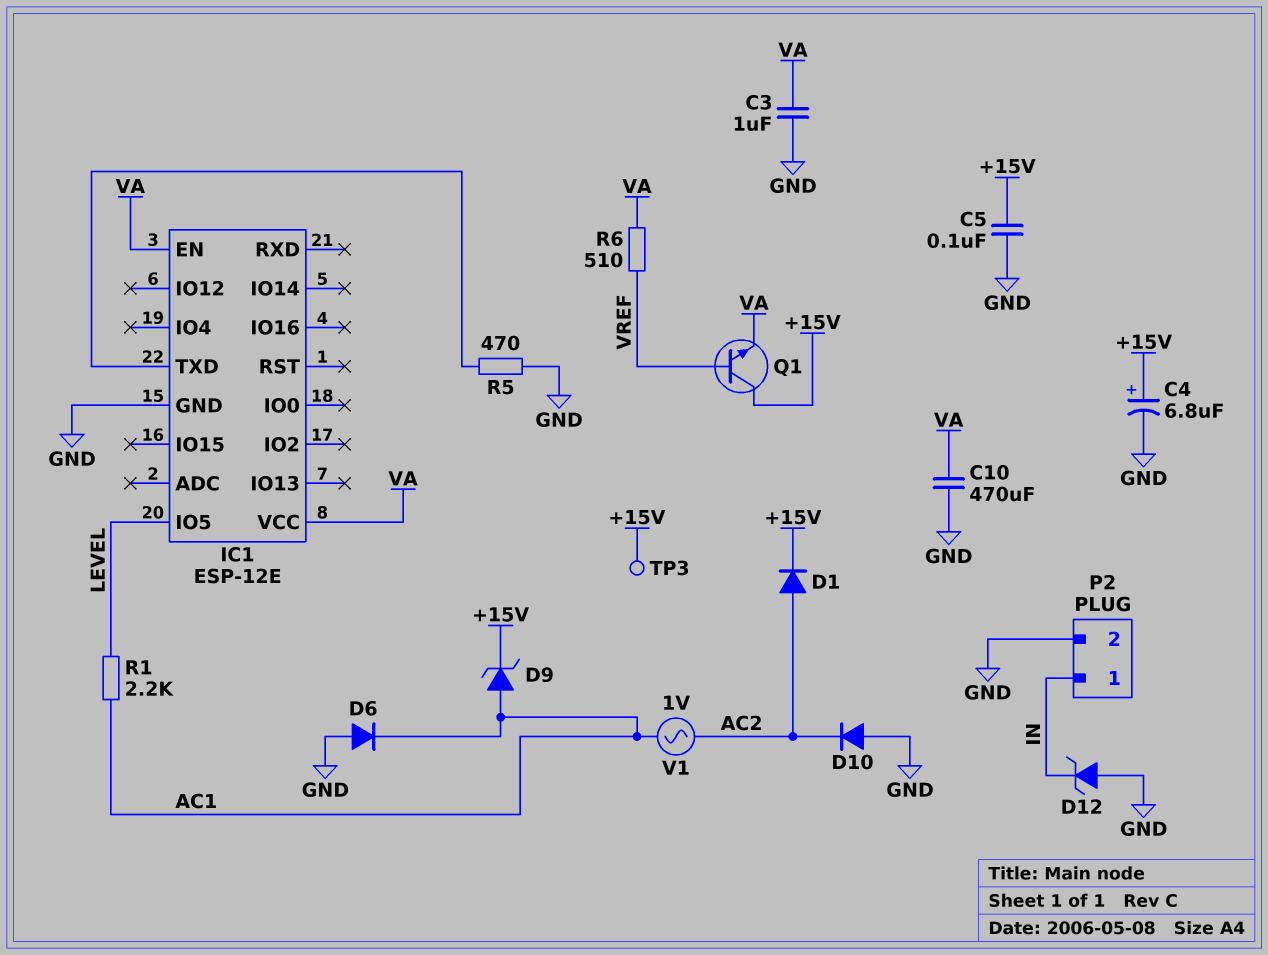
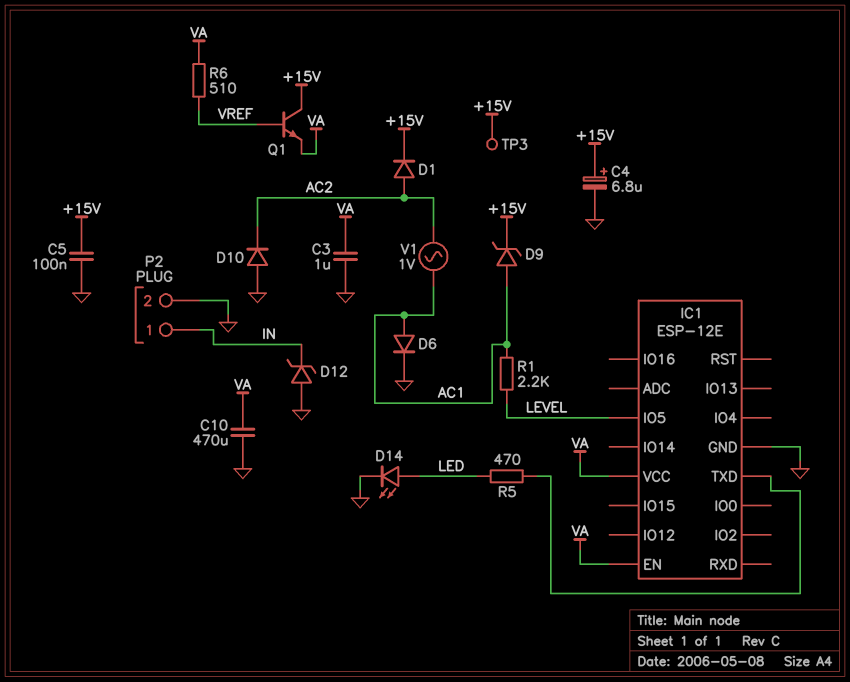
D6: diode (A GND, K AC1) -> diode (A AC1, K GND)
D14: none -> LED (A LED, K GND)
R5: 470 (GND, IC1/TXD) -> 470 (IC1/TXD, LED)

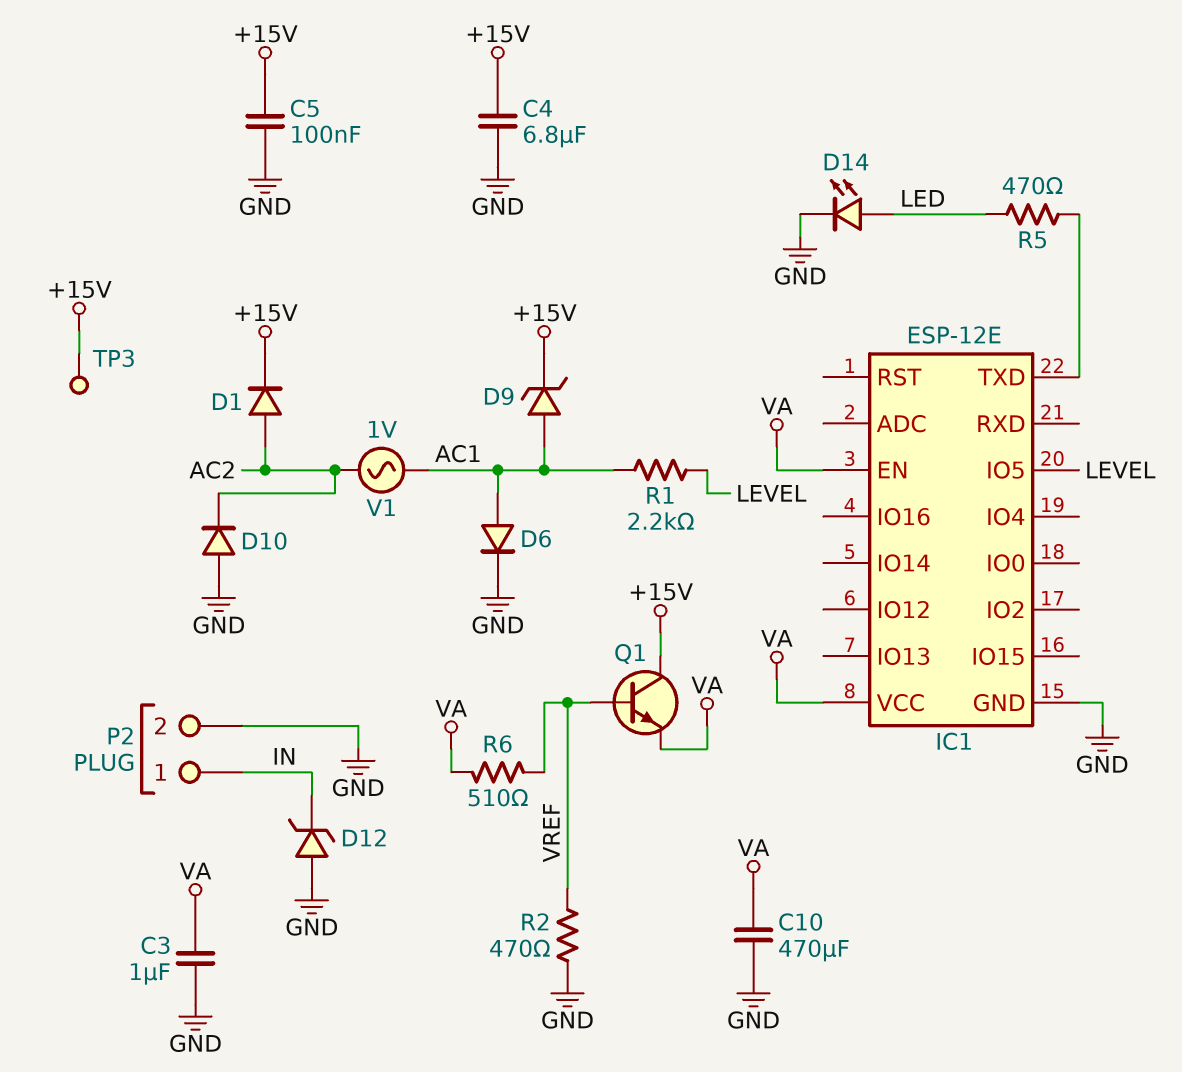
C4: 6.8uF (plus +15V, minus GND) -> 6.8uF (+15V, GND)
R2: none -> 470 (GND, VREF)

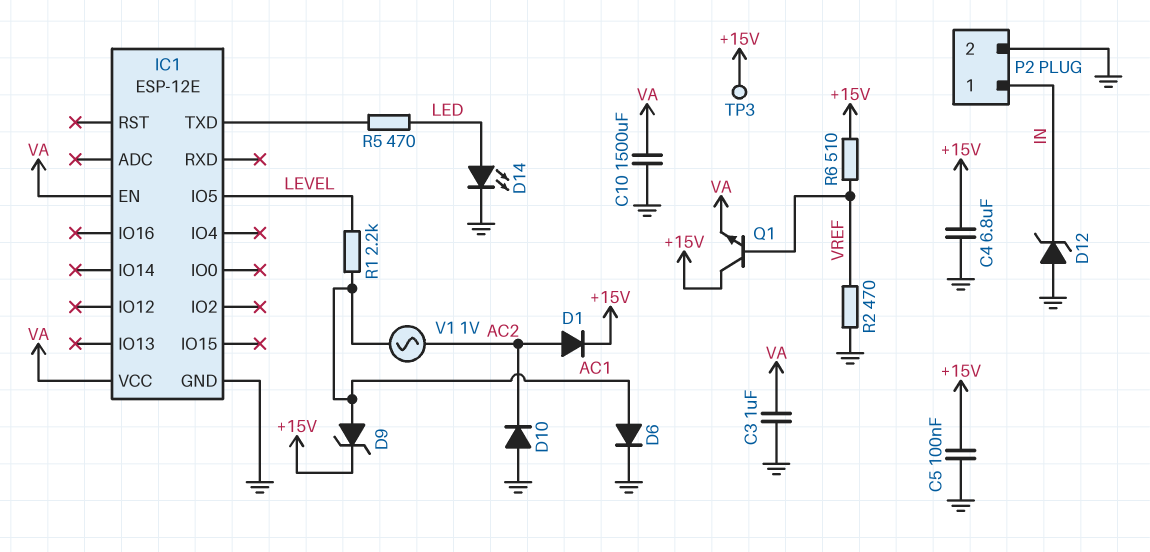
C10: 470uF (GND, VA) -> 1500uF (GND, VA)
R6: 510 (VA, VREF) -> 510 (+15V, VREF)

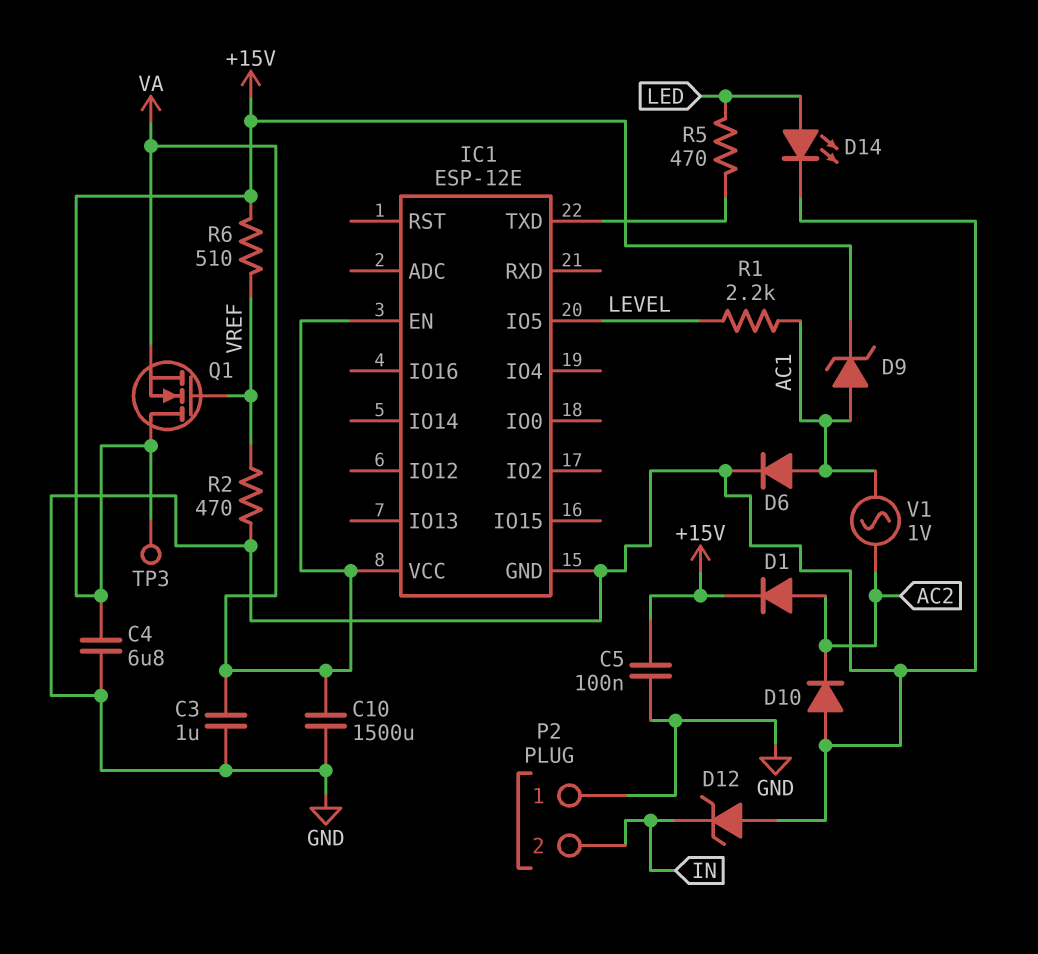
P2 pin 1: IN -> GND
P2 pin 2: GND -> IN
Q1: NPN (B VREF, C +15V, E VA) -> NMOS (G VREF, D +15V, S VA)

